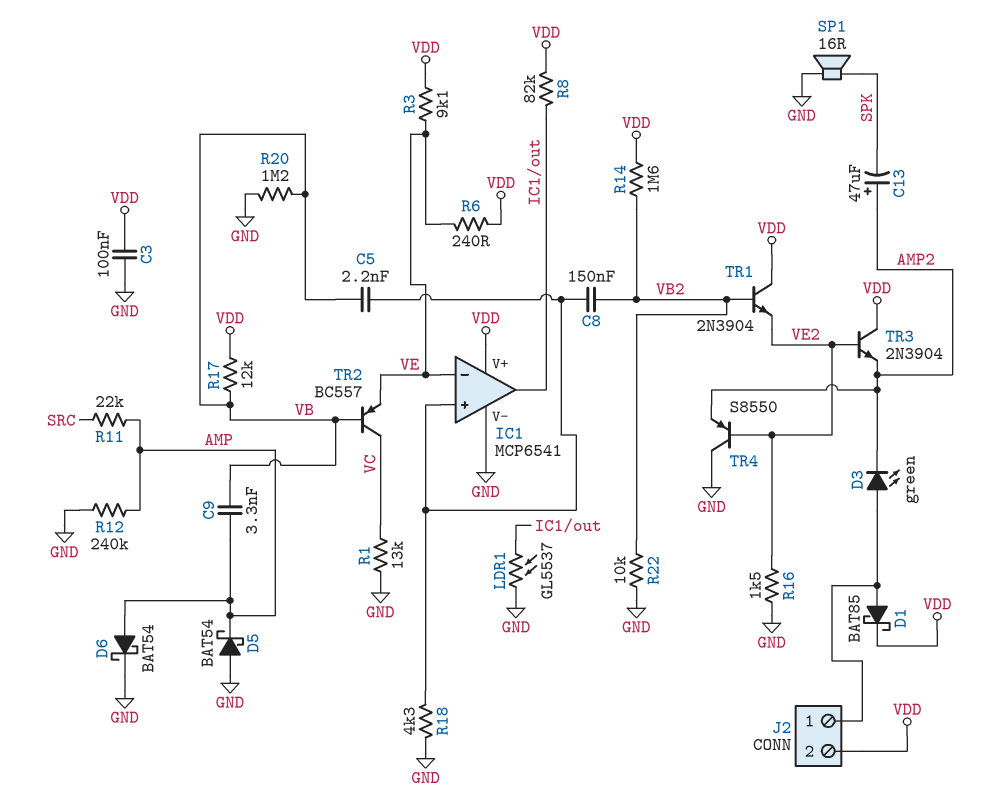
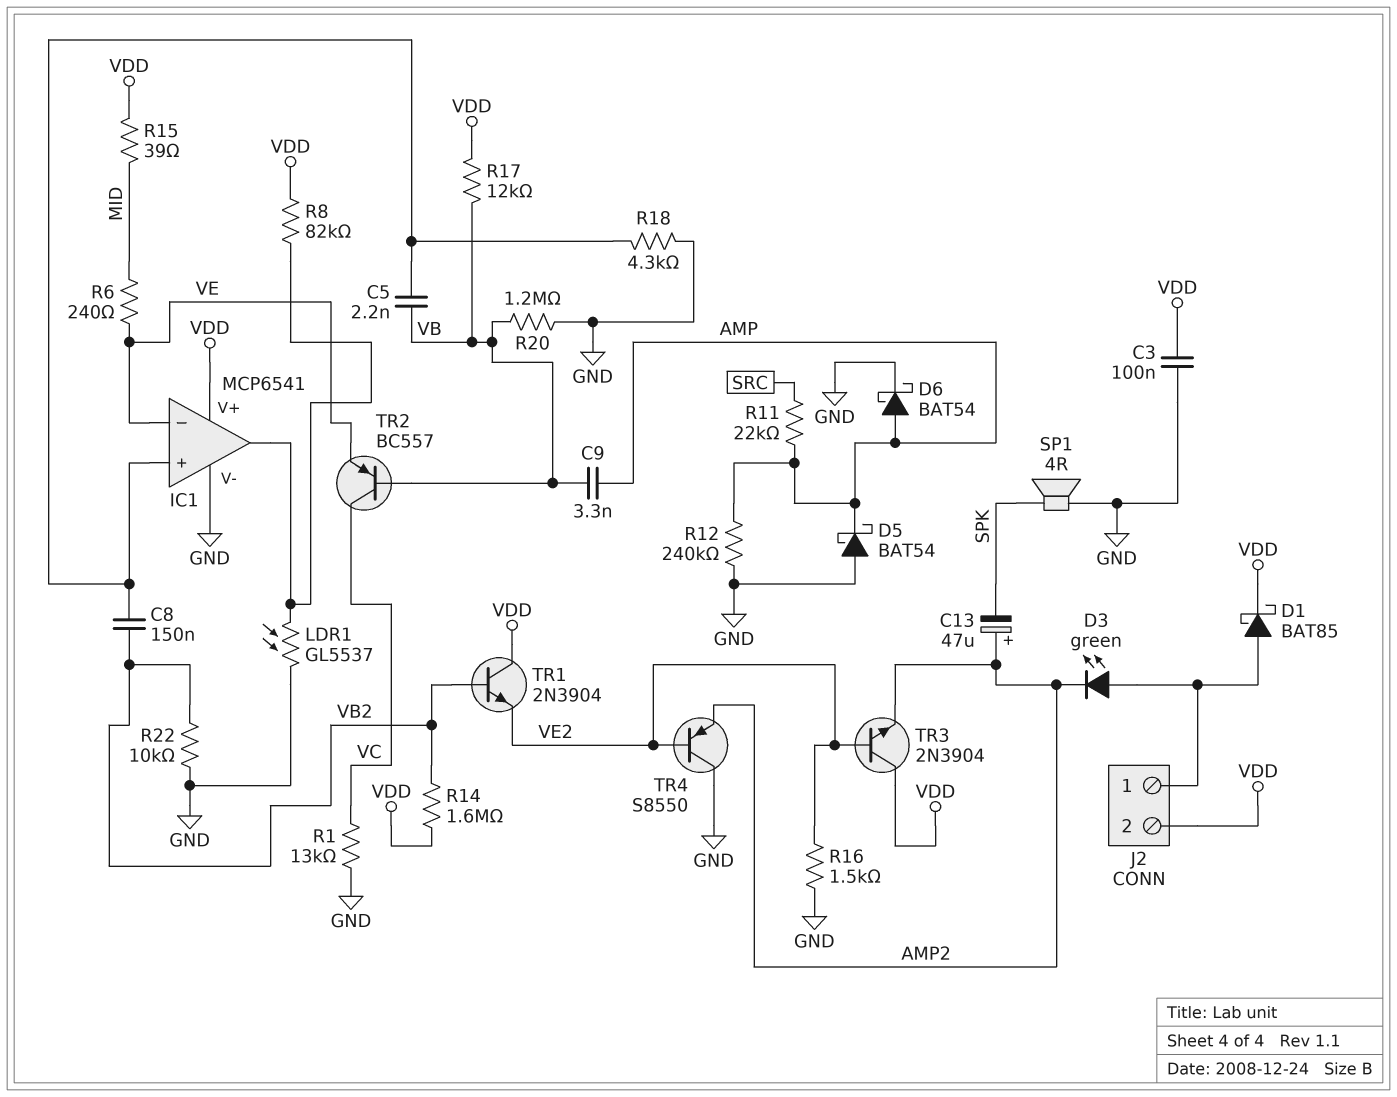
R3: 9.1k (VDD, VE) -> none
R6: 240 (VDD, VE) -> 240 (MID, VE)
R15: none -> 39 (MID, VDD)
SP1: speaker 16R (GND, SPK) -> speaker 4R (GND, SPK)

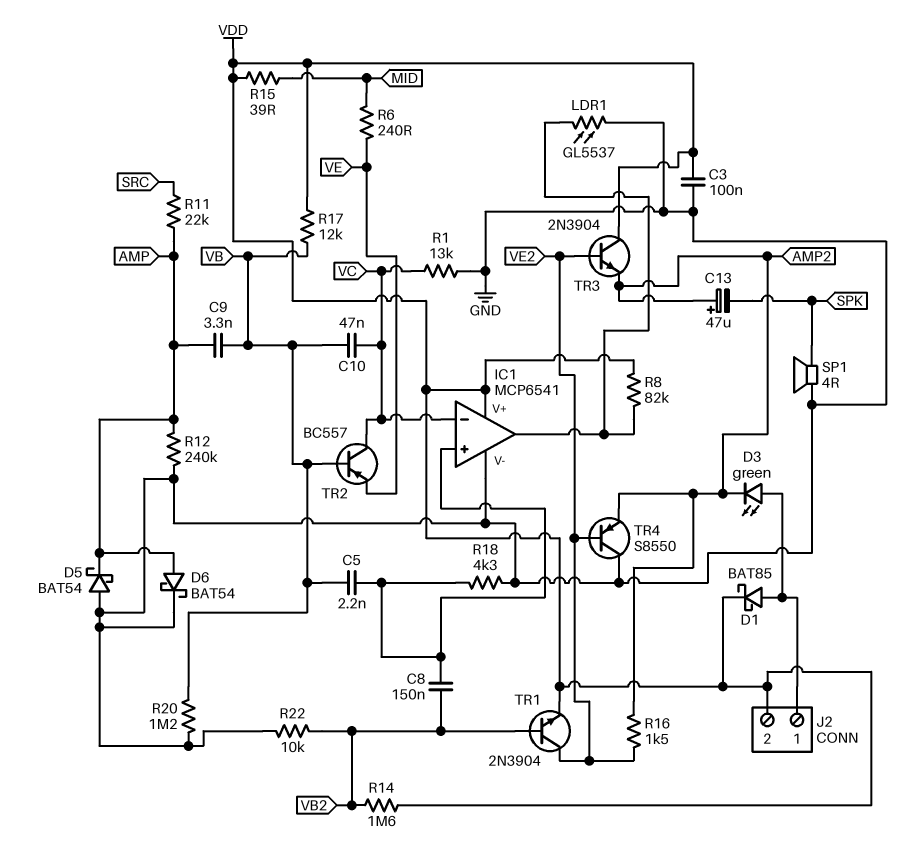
C10: none -> 47nF (VB, VC)
IC1 pin in-: VE -> VC
R16: 1.5k (GND, VE2) -> 1.5k (AMP2, VE2)
TR1: NPN 2N3904 (B VB2, C VDD, E VE2) -> NPN 2N3904 (B VB2, C VE2, E VDD)

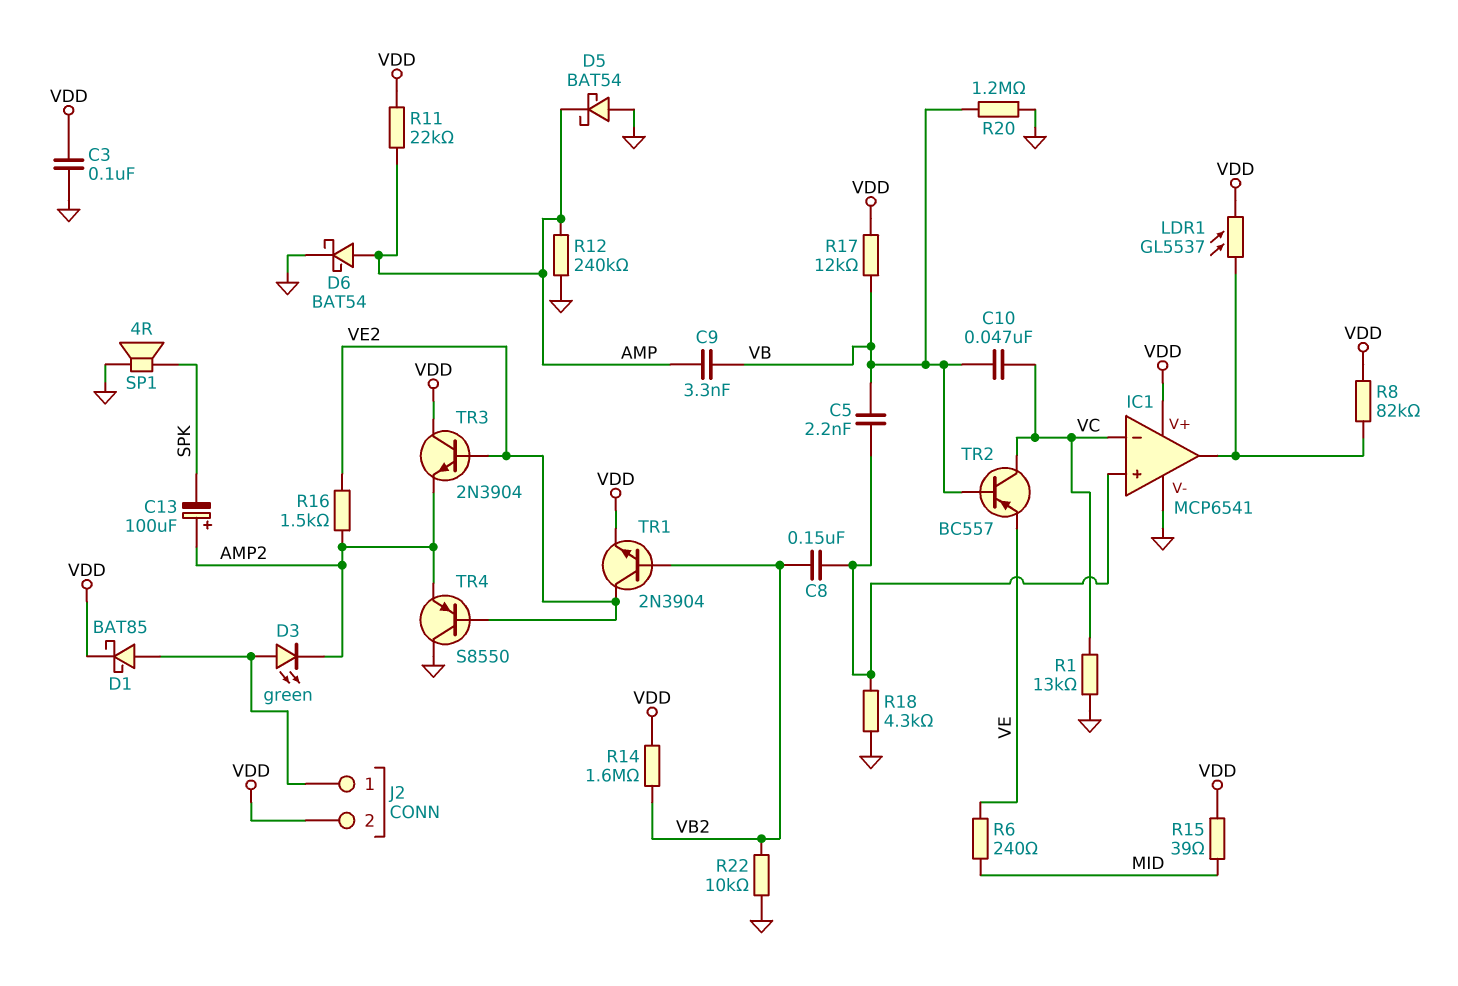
C13: 47uF (plus AMP2, minus SPK) -> 100uF (plus AMP2, minus SPK)
LDR1: GL5537 (GND, IC1/out) -> GL5537 (IC1/out, VDD)
R11: 22k (AMP, SRC) -> 22k (AMP, VDD)

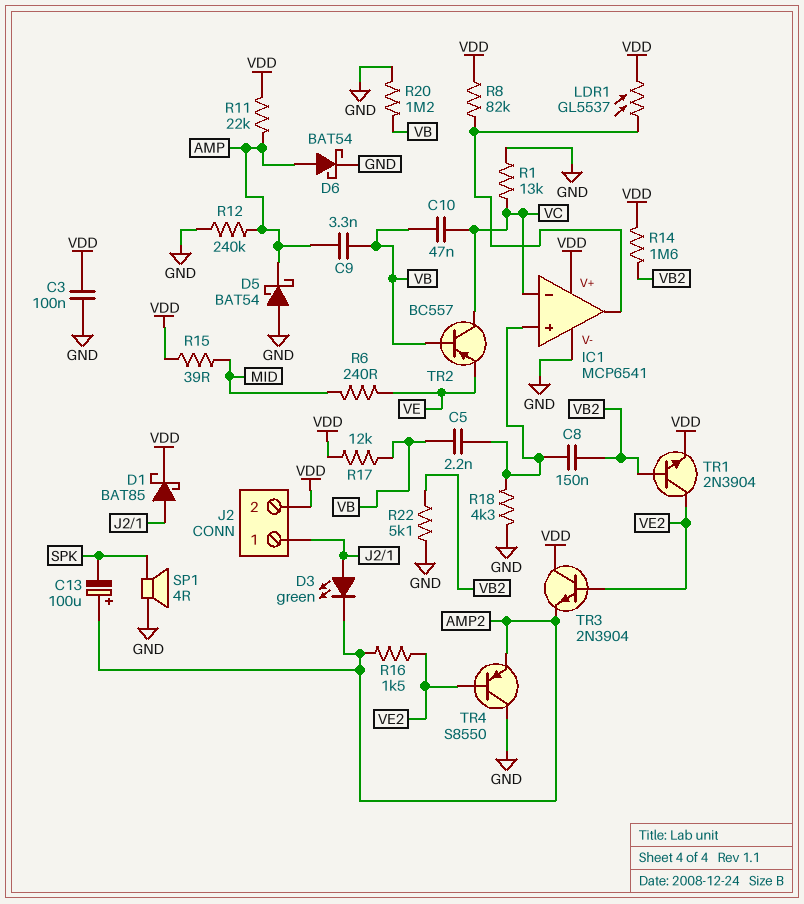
R22: 10k (GND, VB2) -> 5.1k (GND, VB2)

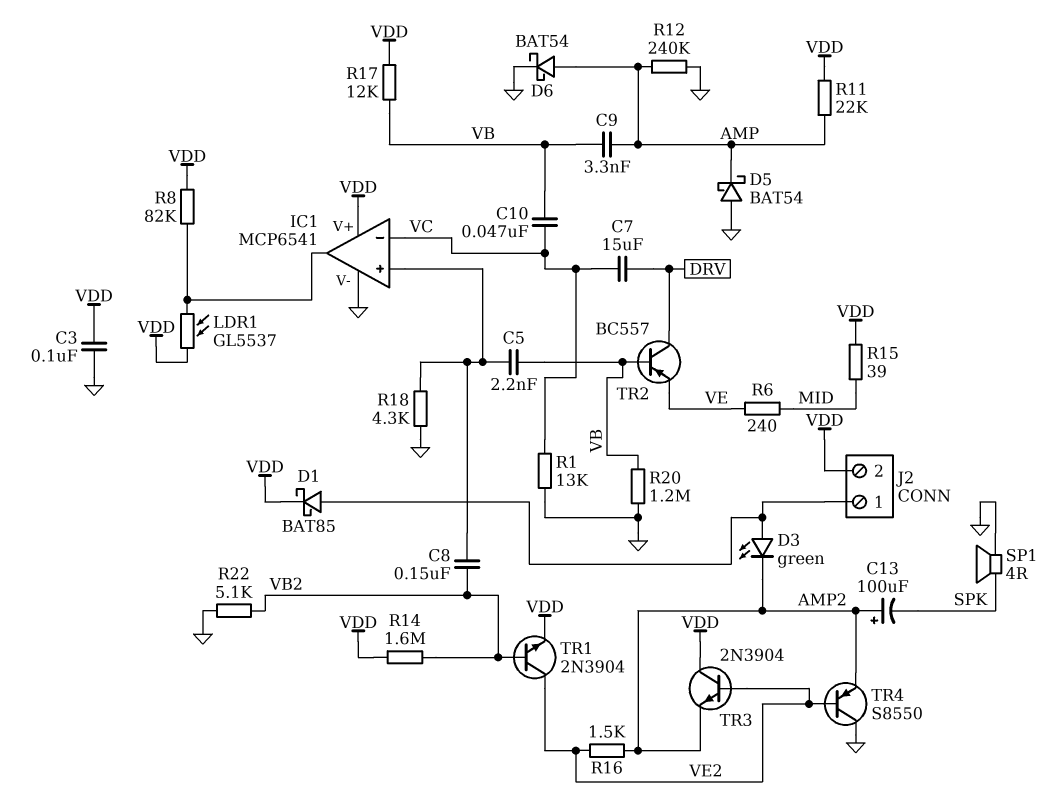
C7: none -> 15uF (DRV, VC)
TR2: PNP BC557 (B VB, C VC, E VE) -> PNP BC557 (B VB, C DRV, E VE)

